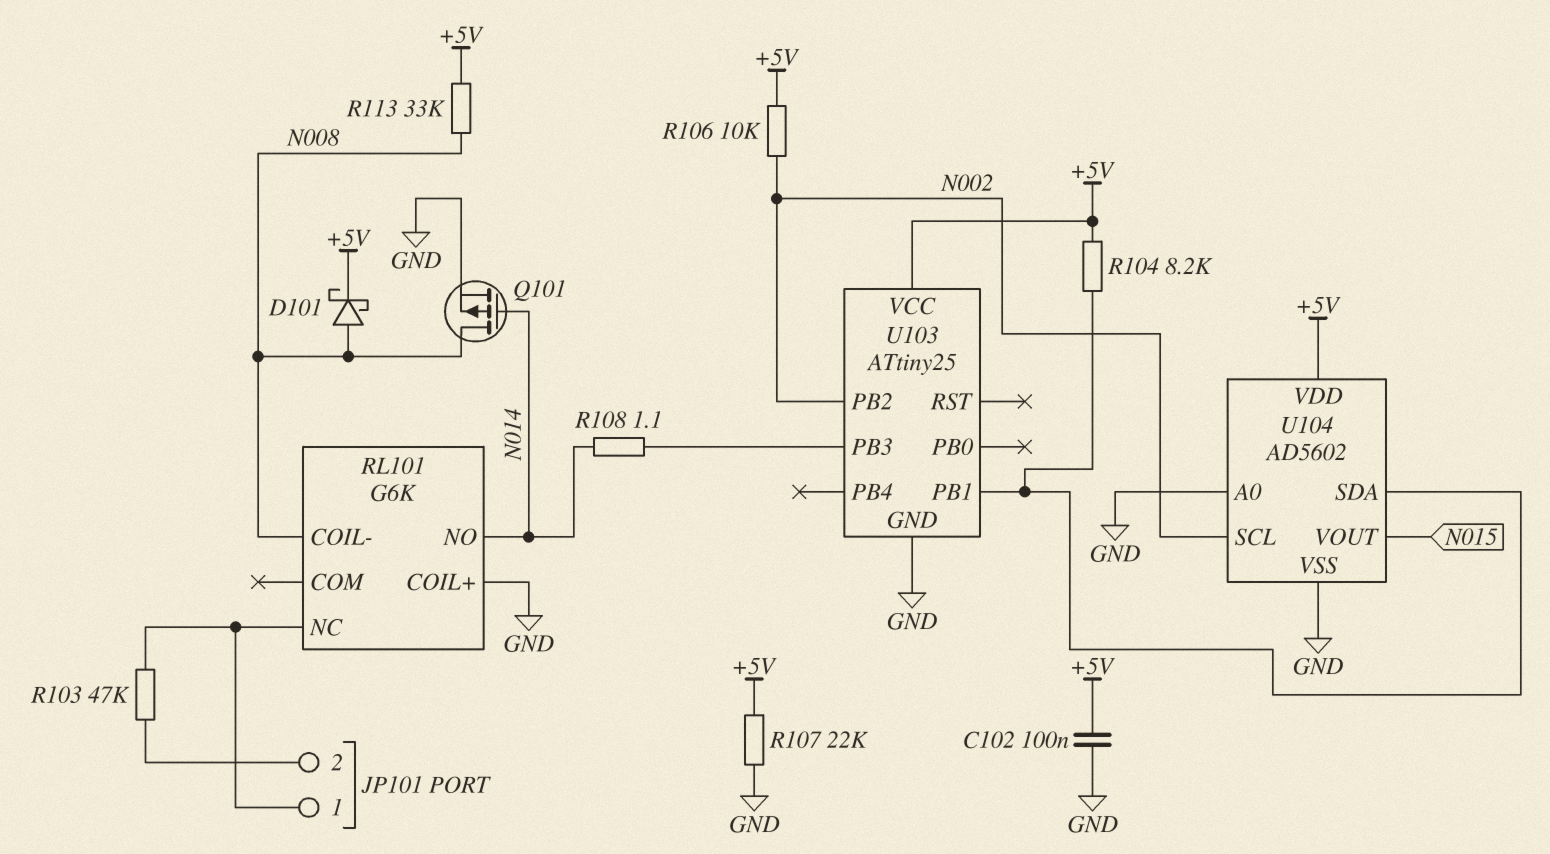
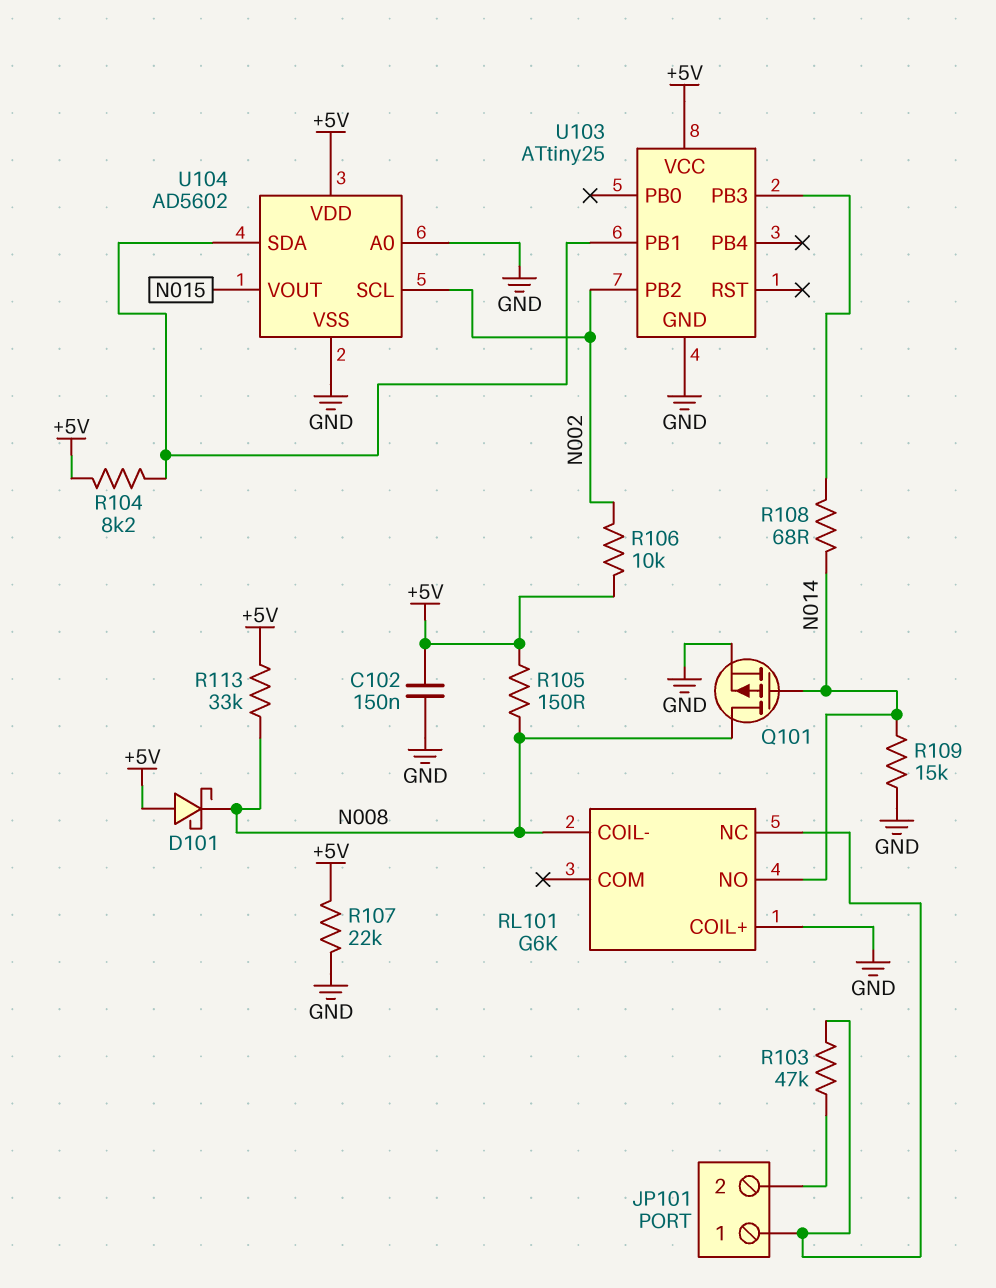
C102: 100nF (+5V, GND) -> 150nF (+5V, GND)
D101: schottky (A N008, K +5V) -> schottky (A +5V, K N008)
R105: none -> 150 (+5V, N008)
R108: 1.1 (N014, U103/PB3) -> 68 (N014, U103/PB3)
R109: none -> 15k (GND, N014)

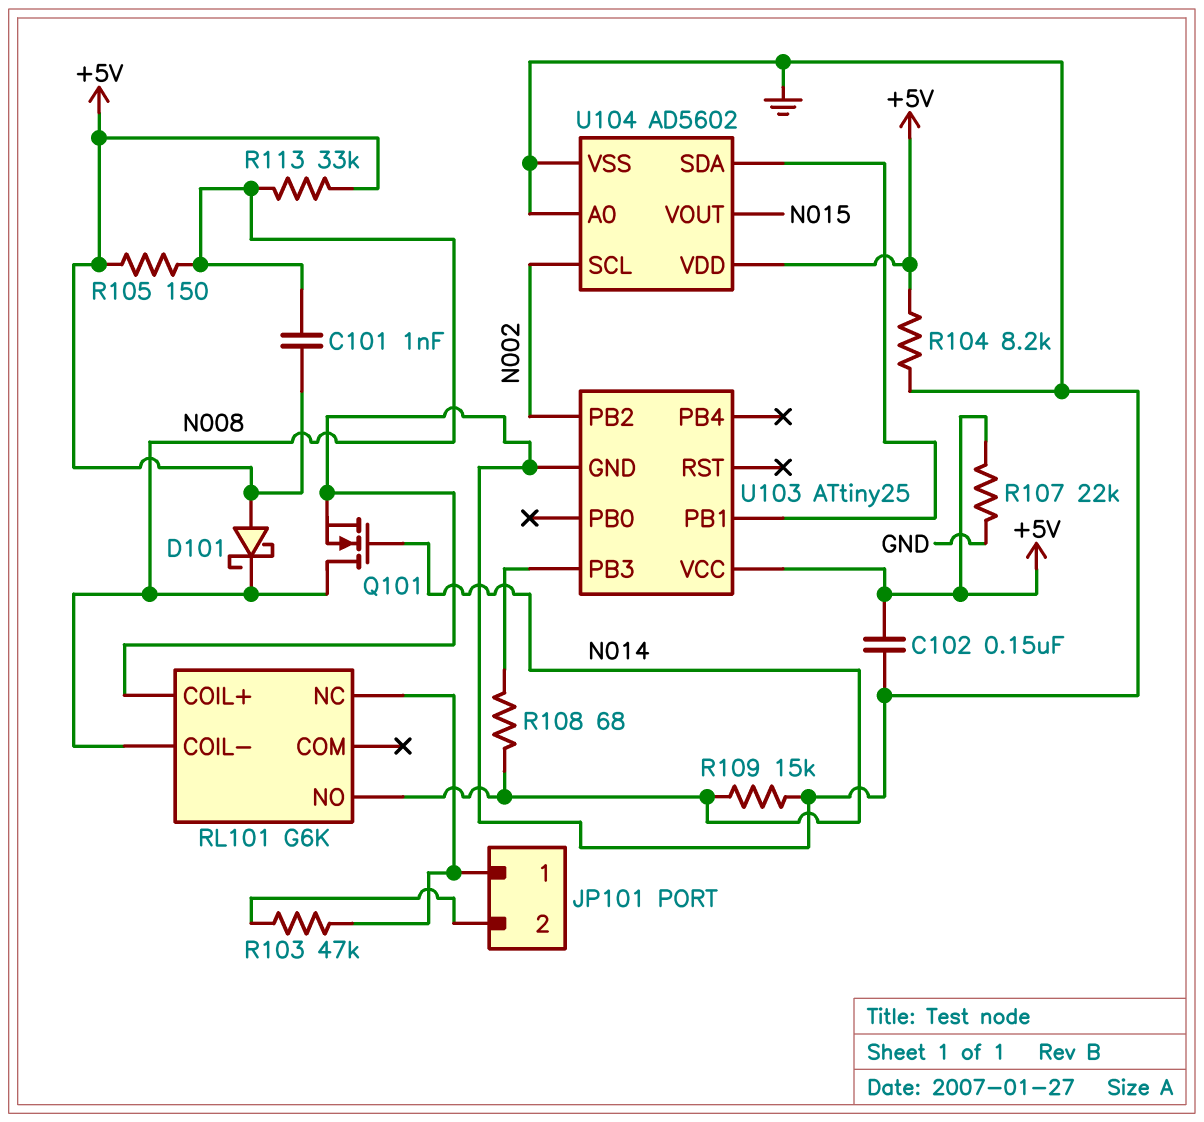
C101: none -> 1nF (+5V, N008)
Q101: PMOS (G N014, D N008, S GND) -> NMOS (G N014, D N008, S GND)
R104: 8.2k (+5V, U103/PB1) -> 8.2k (+5V, GND)
R106: 10k (+5V, N002) -> none

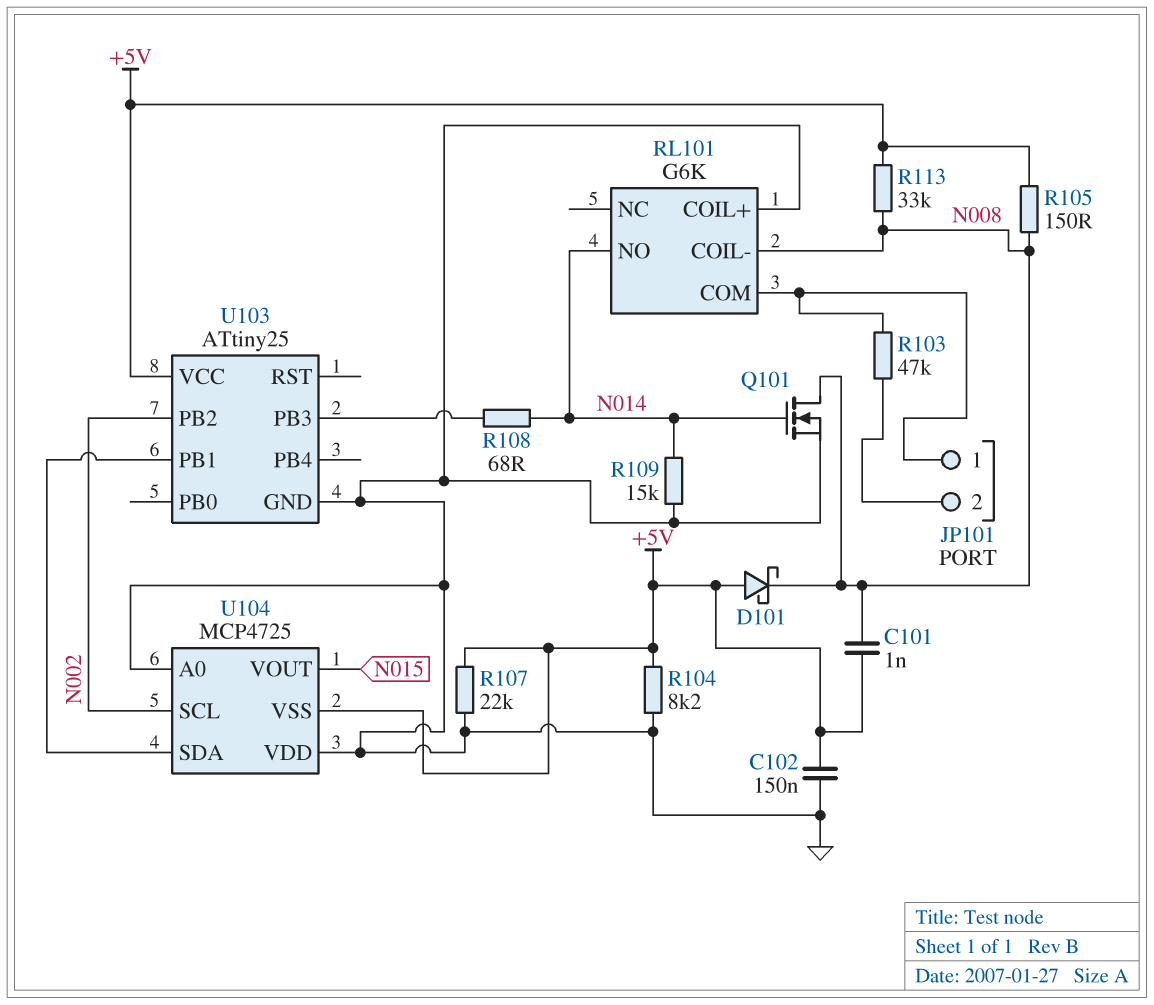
RL101 pin COM: none -> JP101/1
RL101 pin NC: JP101/1 -> none
U104: AD5602 -> MCP4725
U104 pin VDD: +5V -> GND
U104 pin VSS: GND -> +5V

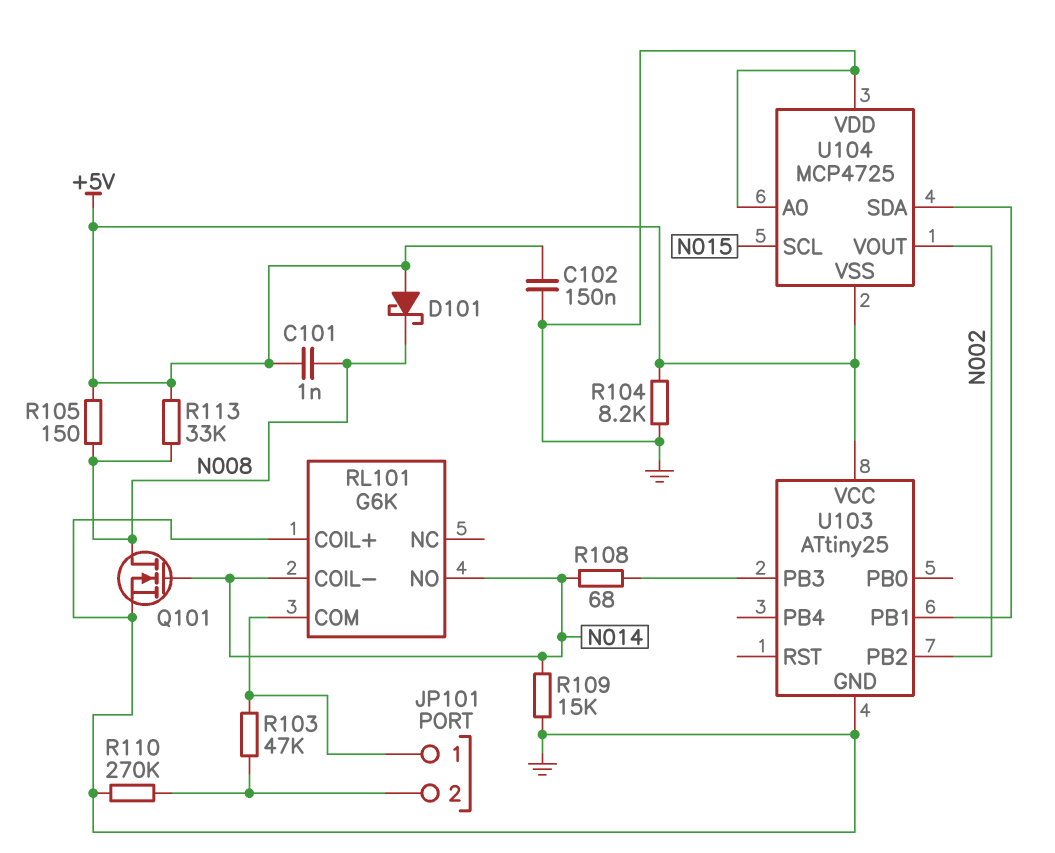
R107: 22k (+5V, GND) -> none
R110: none -> 270k (GND, JP101/2)
RL101 pin COIL-: N008 -> N014
U104 pin SCL: N002 -> N015
U104 pin VOUT: N015 -> N002

